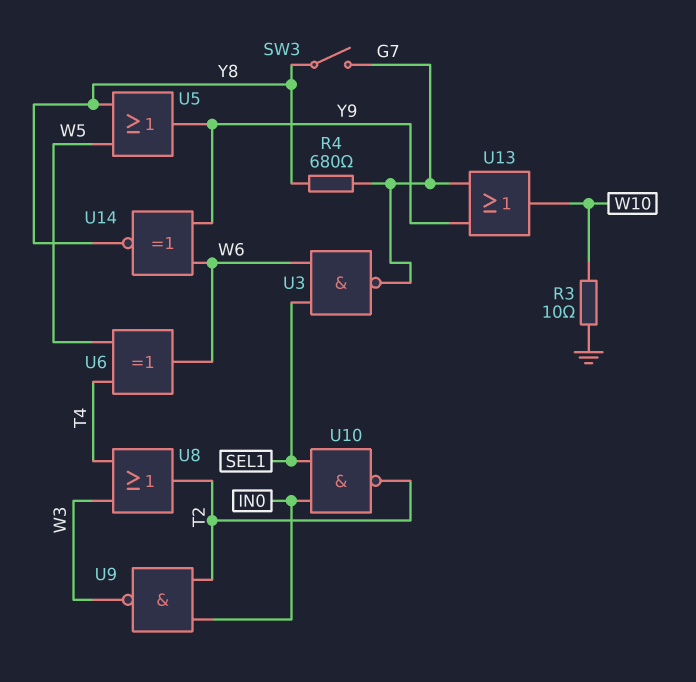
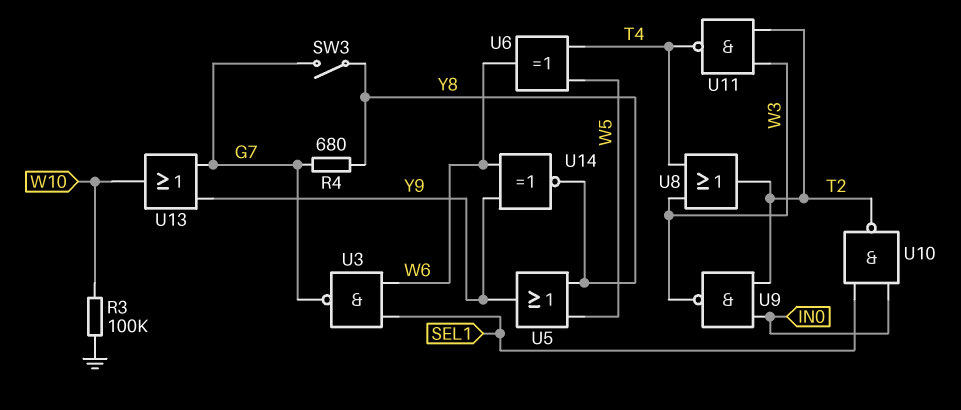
R3: 10 (GND, W10) -> 100k (GND, W10)
U11: none -> NAND (in T2, in W3, out T4)

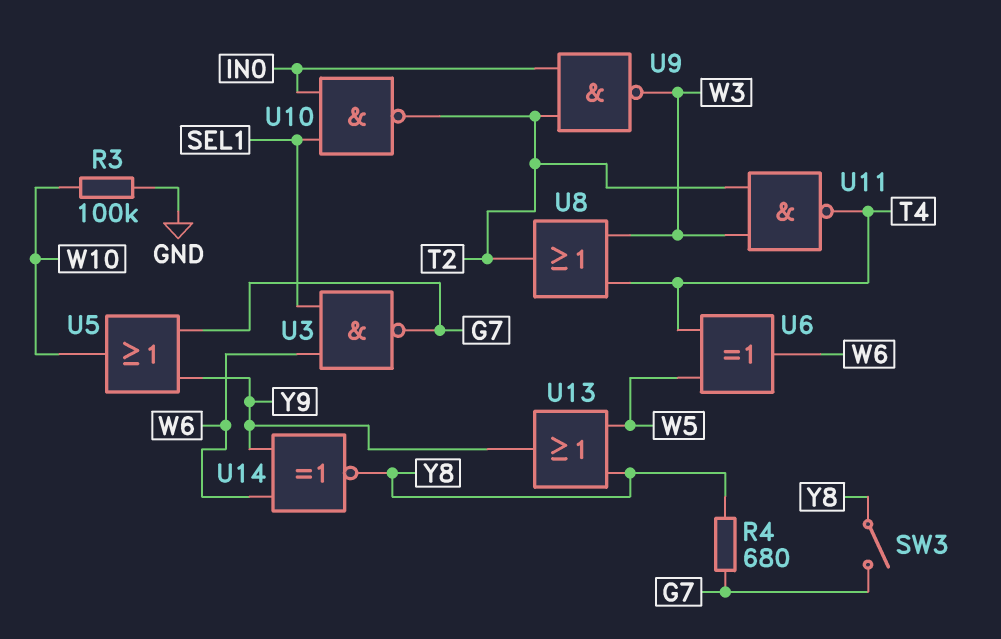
U5: OR (in W5, in Y8, out Y9) -> OR (in G7, in Y9, out W10)
U13: OR (in G7, in Y9, out W10) -> OR (in W5, in Y8, out Y9)

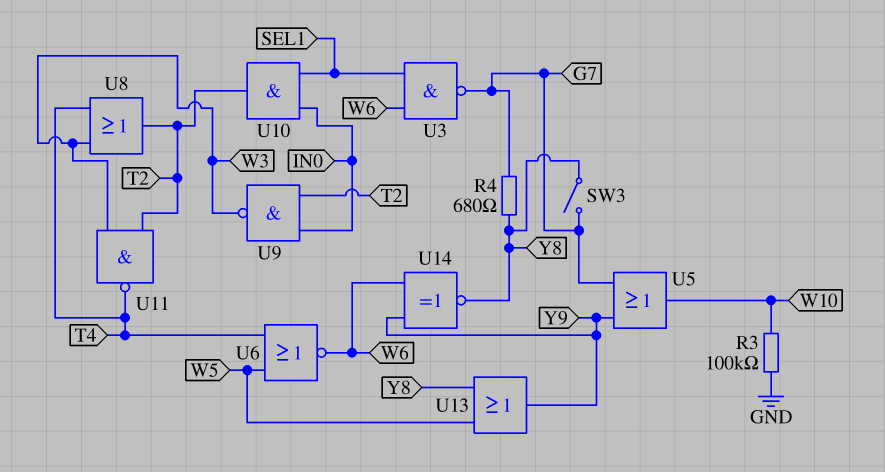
U6: XOR (in T4, in W5, out W6) -> NOR (in T4, in W5, out W6)
U10: NAND (in IN0, in SEL1, out T2) -> AND (in IN0, in SEL1, out T2)

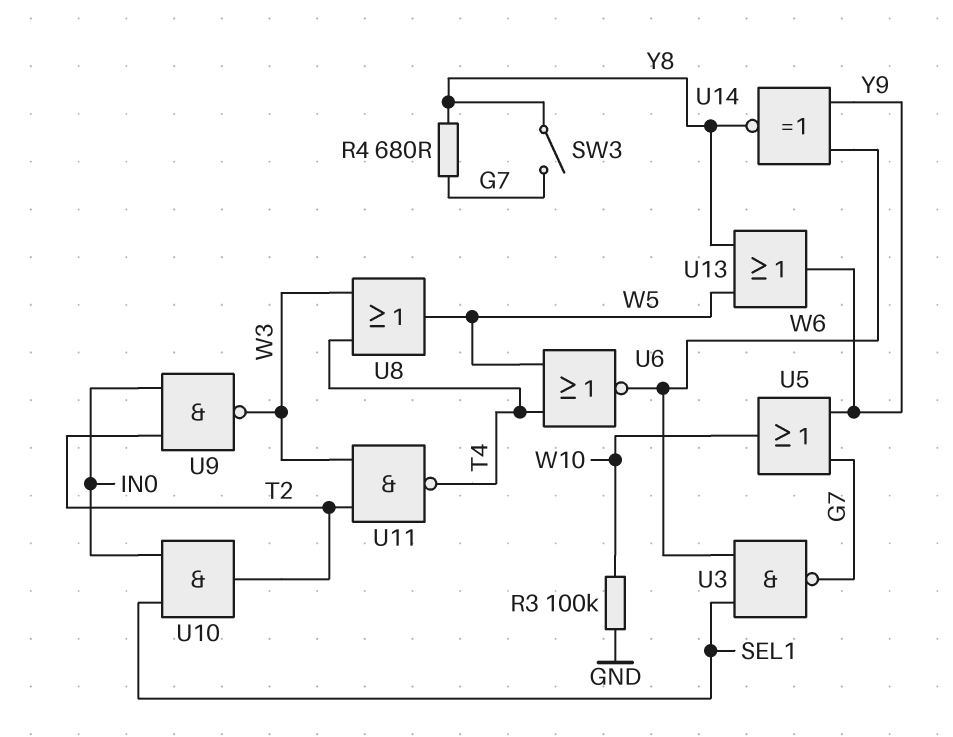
U8: OR (in T4, in W3, out T2) -> OR (in T4, in W3, out W5)

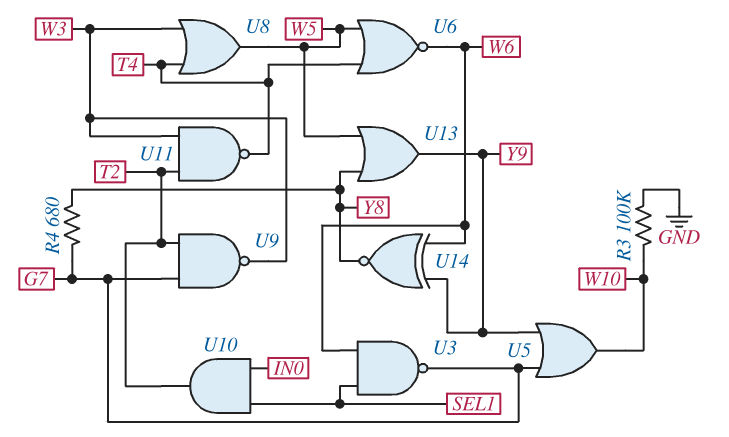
SW3: switch (G7, Y8) -> none
U9: NAND (in IN0, in T2, out W3) -> NAND (in G7, in T2, out W3)

